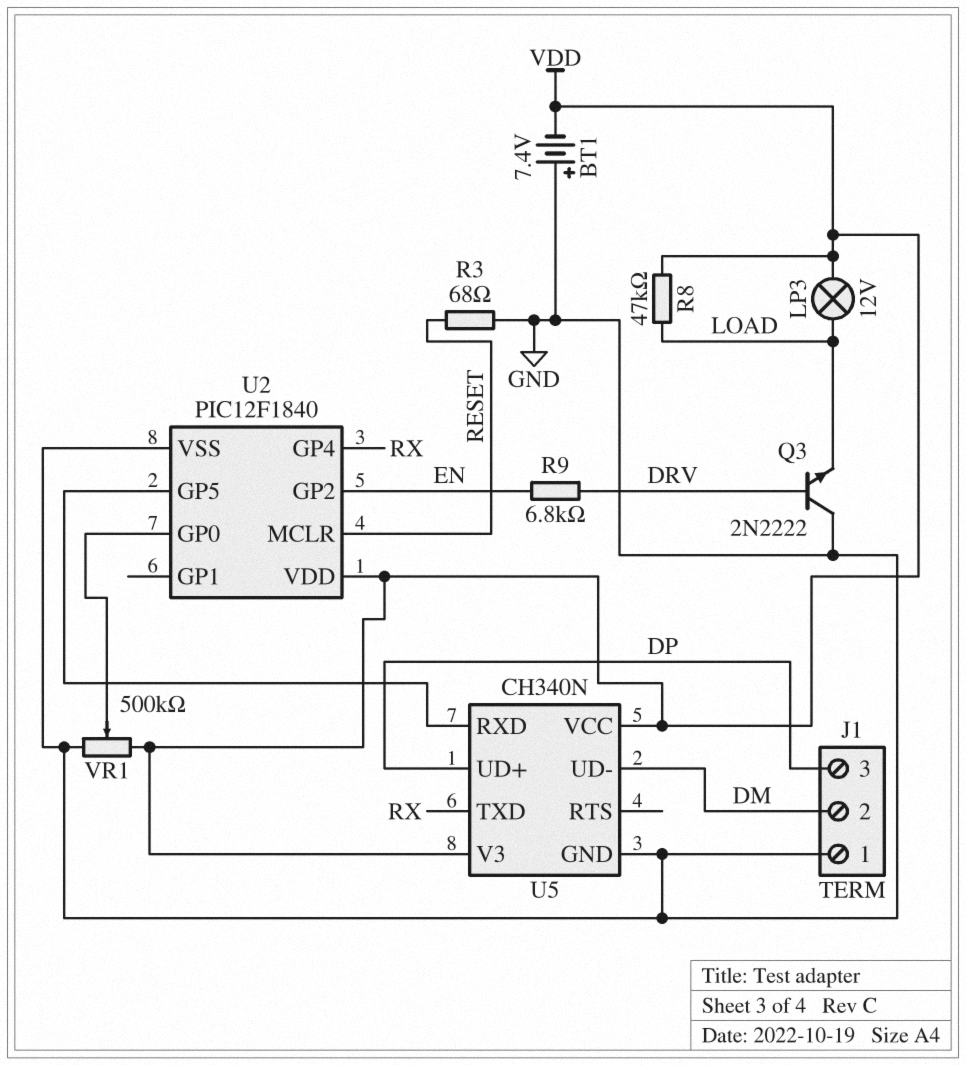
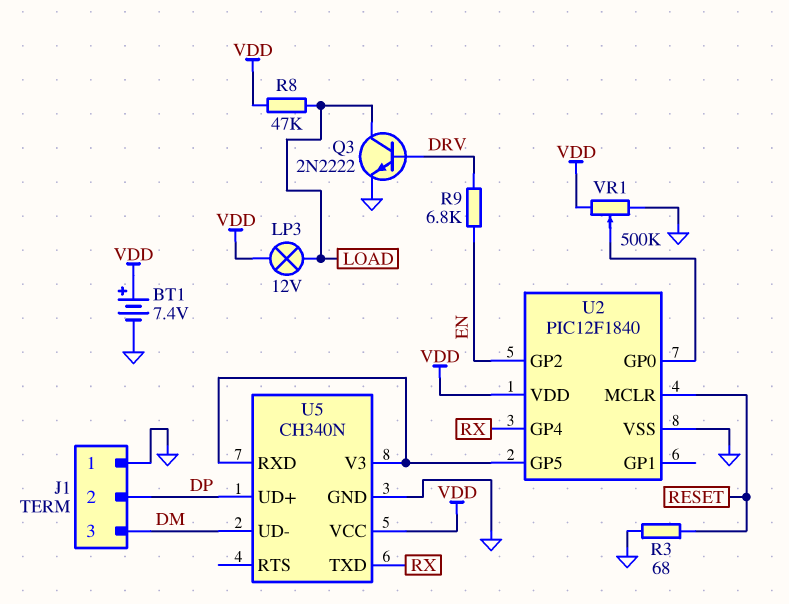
BT1: 7.4V (plus GND, minus VDD) -> 7.4V (plus VDD, minus GND)
J1 pin 2: DM -> DP
J1 pin 3: DP -> DM
Q3: NPN 2N2222 (B DRV, C GND, E LOAD) -> NPN 2N2222 (B DRV, C LOAD, E GND)
U5 pin V3: VDD -> U2/GP5

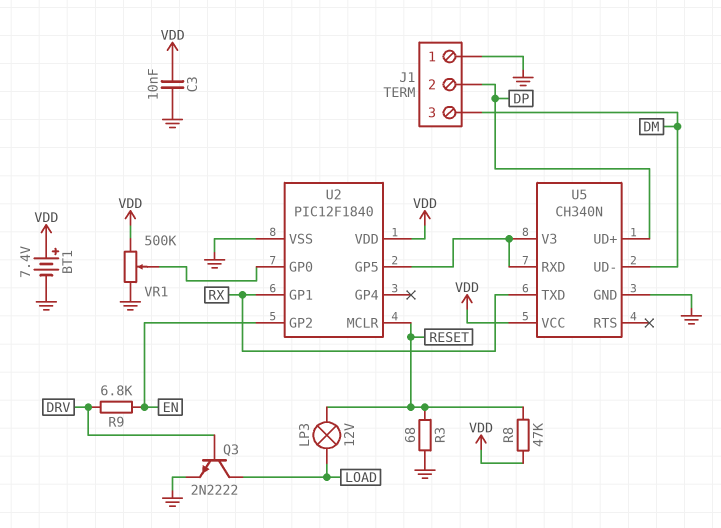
C3: none -> 10nF (GND, VDD)
LP3: lamp 12V (LOAD, VDD) -> lamp 12V (LOAD, RESET)
R8: 47k (LOAD, VDD) -> 47k (RESET, VDD)
U2 pin GP1: none -> RX
U2 pin GP4: RX -> none

